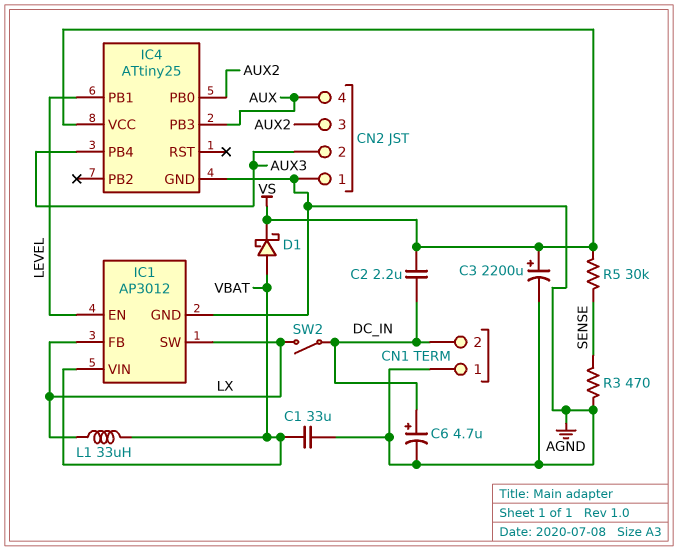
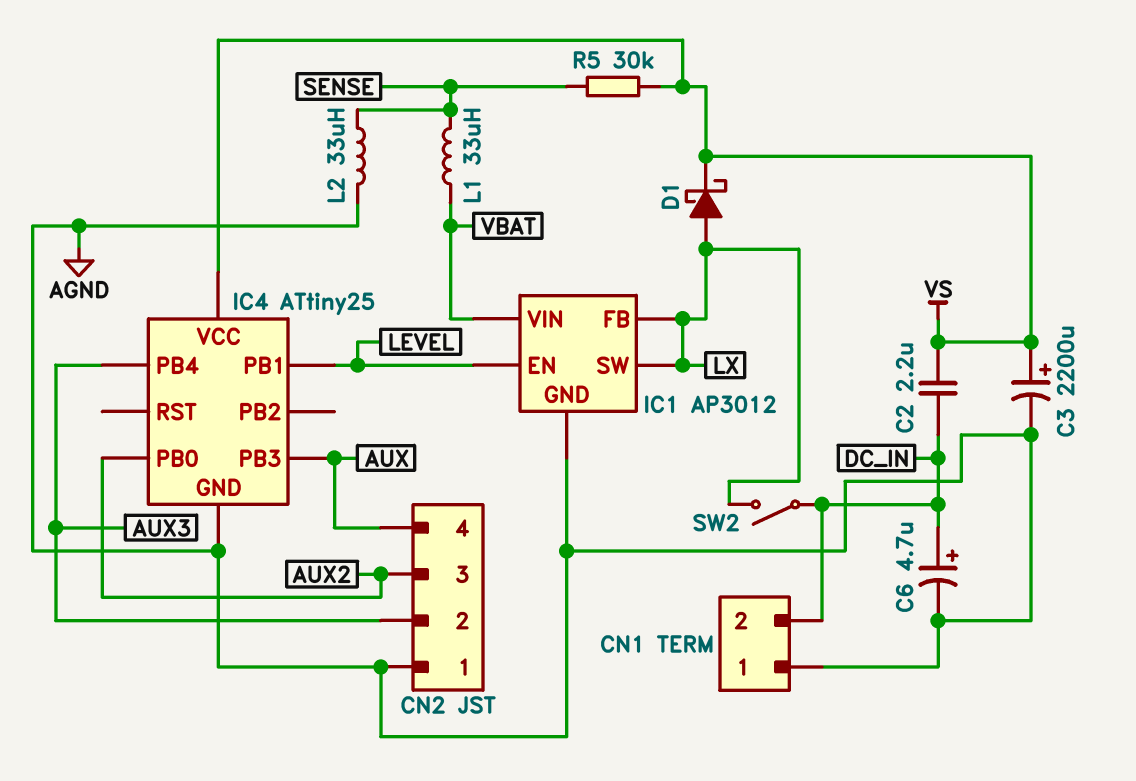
C1: 33uF (AGND, VBAT) -> none
D1: schottky (A VBAT, K VS) -> schottky (A LX, K VS)
L1: 33uH (LX, VBAT) -> 33uH (SENSE, VBAT)
L2: none -> 33uH (AGND, SENSE)
R3: 470 (AGND, SENSE) -> none

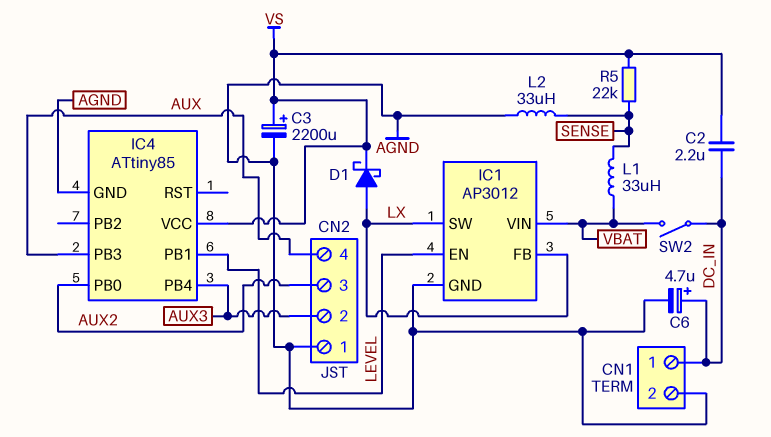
CN1 pin 1: AGND -> DC_IN
CN1 pin 2: DC_IN -> AGND
IC4: ATtiny25 -> ATtiny85
R5: 30k (SENSE, VS) -> 22k (SENSE, VS)
SW2: switch (DC_IN, LX) -> switch (DC_IN, VBAT)

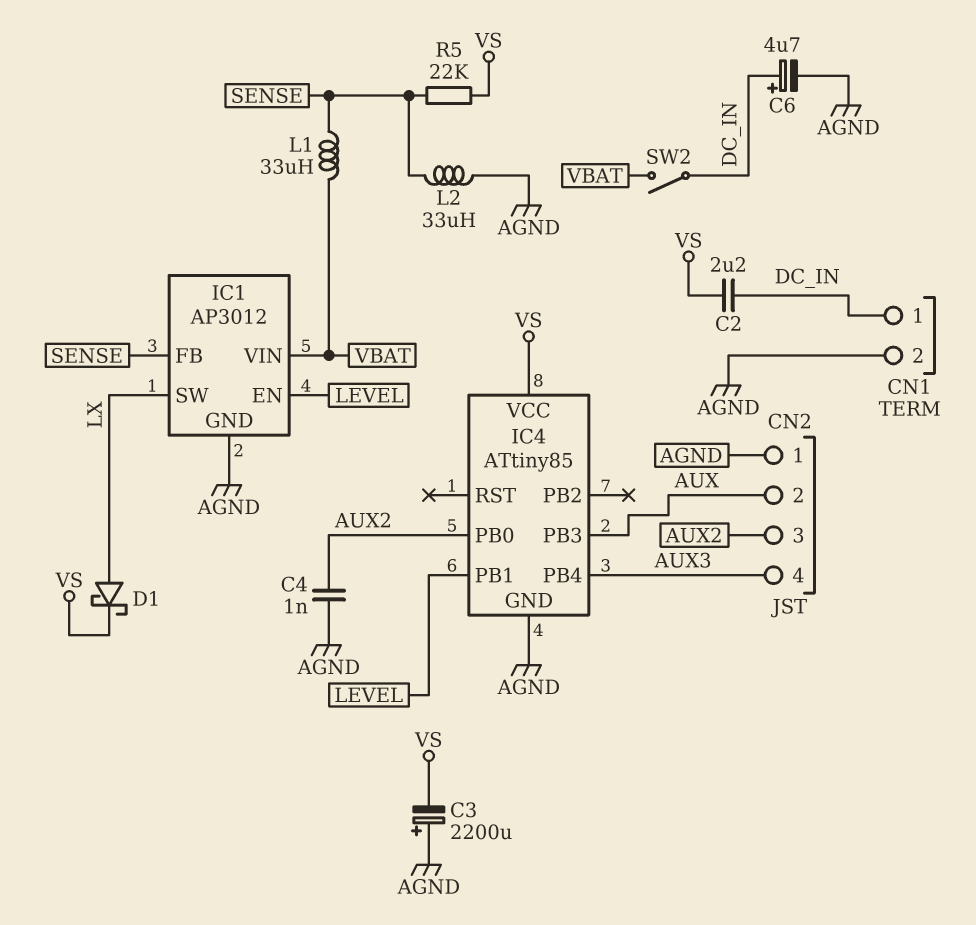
C3: 2200uF (plus VS, minus AGND) -> 2200uF (plus AGND, minus VS)
C4: none -> 1nF (AGND, AUX2)
CN2 pin 2: AUX3 -> AUX
CN2 pin 4: AUX -> AUX3
IC1 pin FB: LX -> SENSE

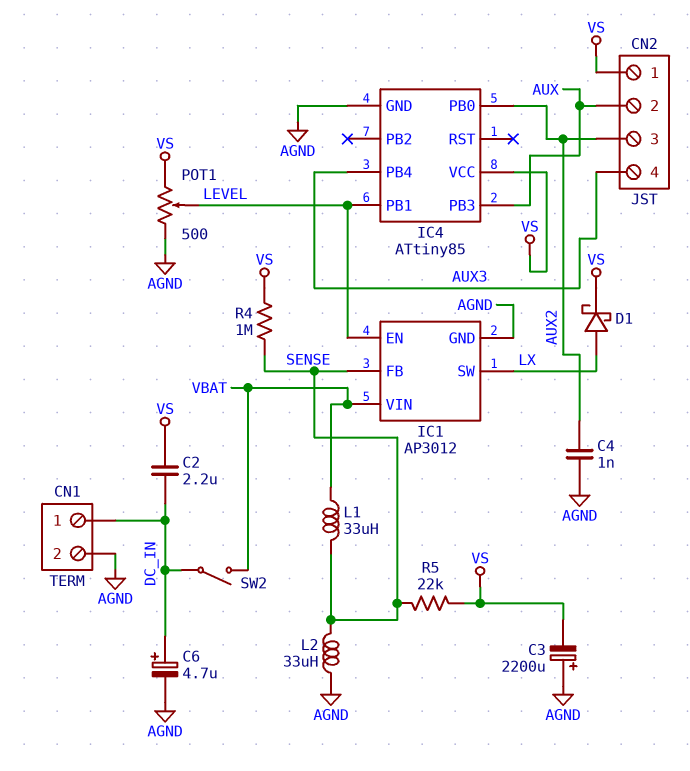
CN2 pin 1: AGND -> VS
POT1: none -> 500 (AGND, VS, wiper LEVEL)
R4: none -> 1M (SENSE, VS)

